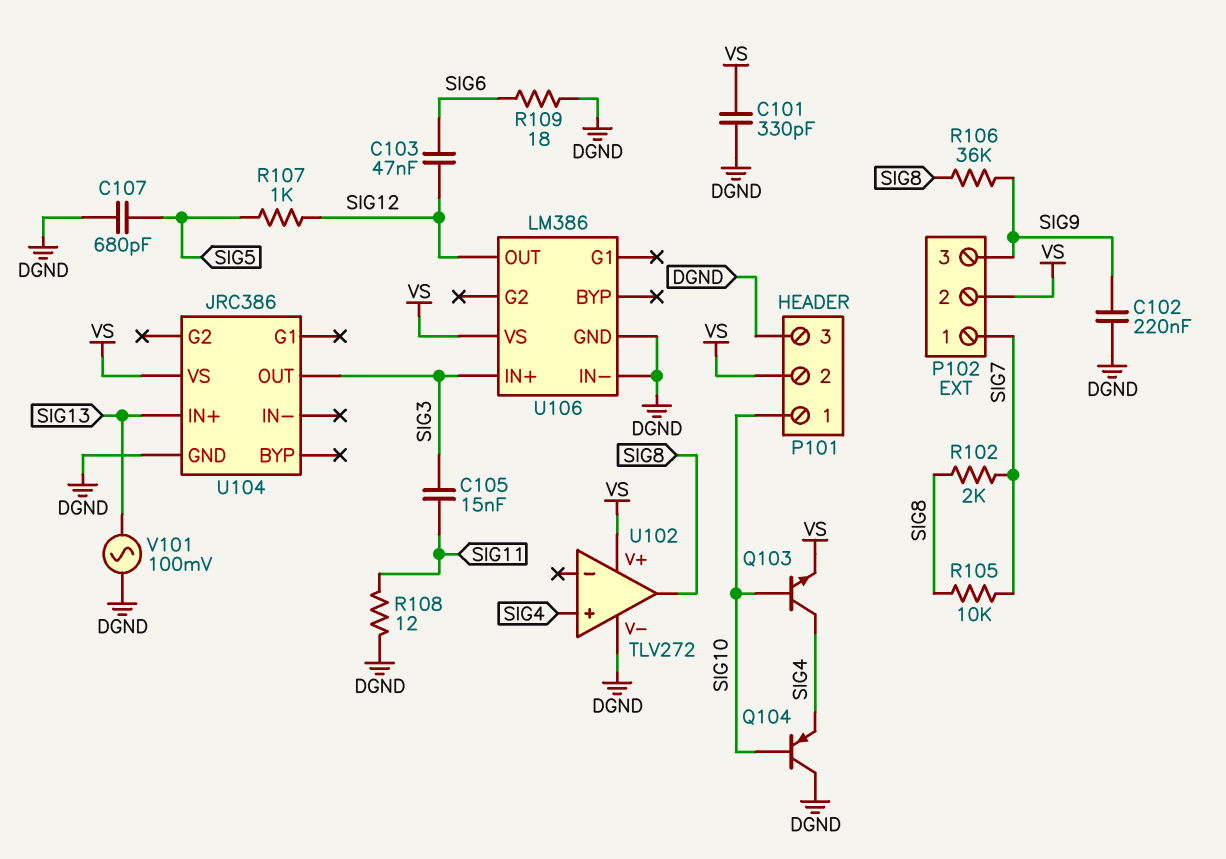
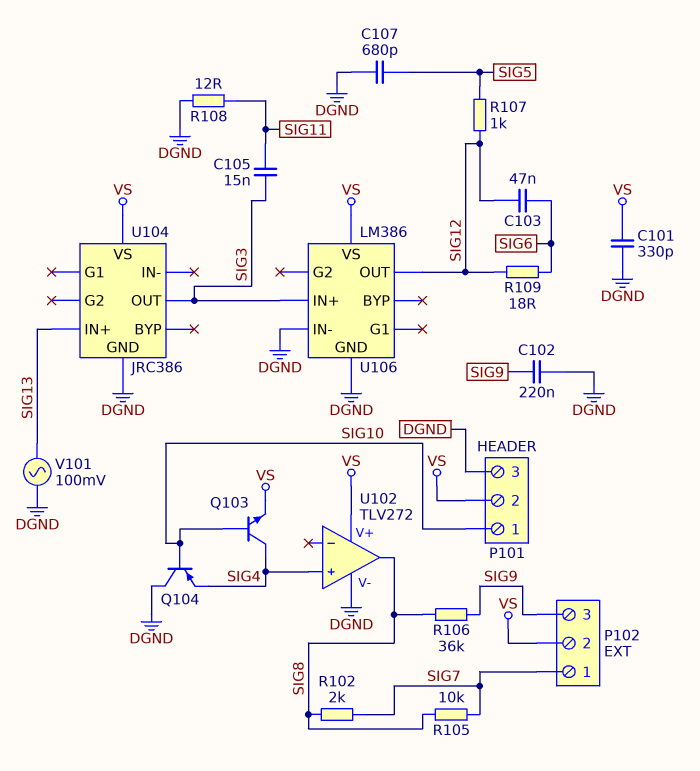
R109: 18 (DGND, SIG6) -> 18 (SIG6, SIG12)

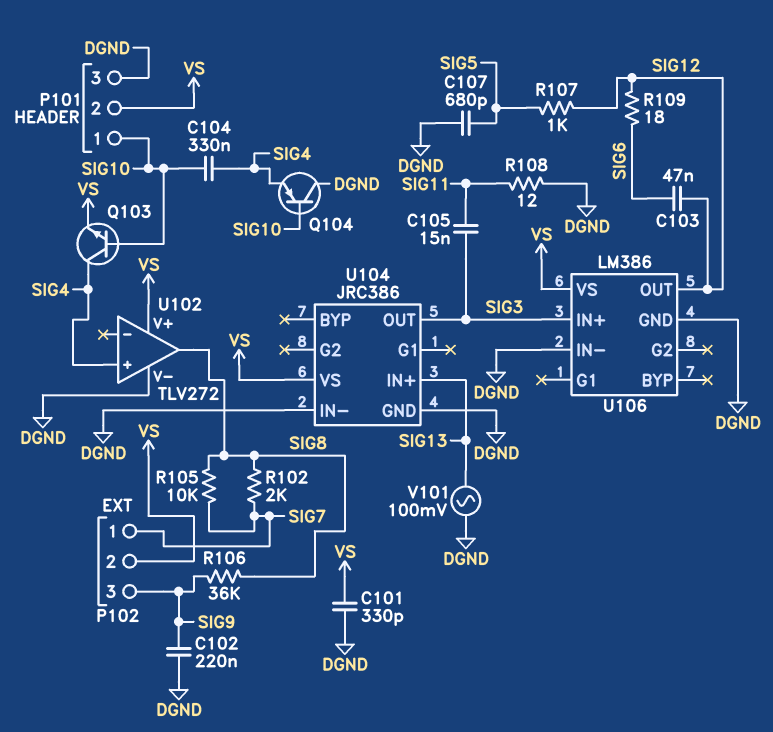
C104: none -> 330nF (SIG4, SIG10)
U104 pin IN-: none -> DGND

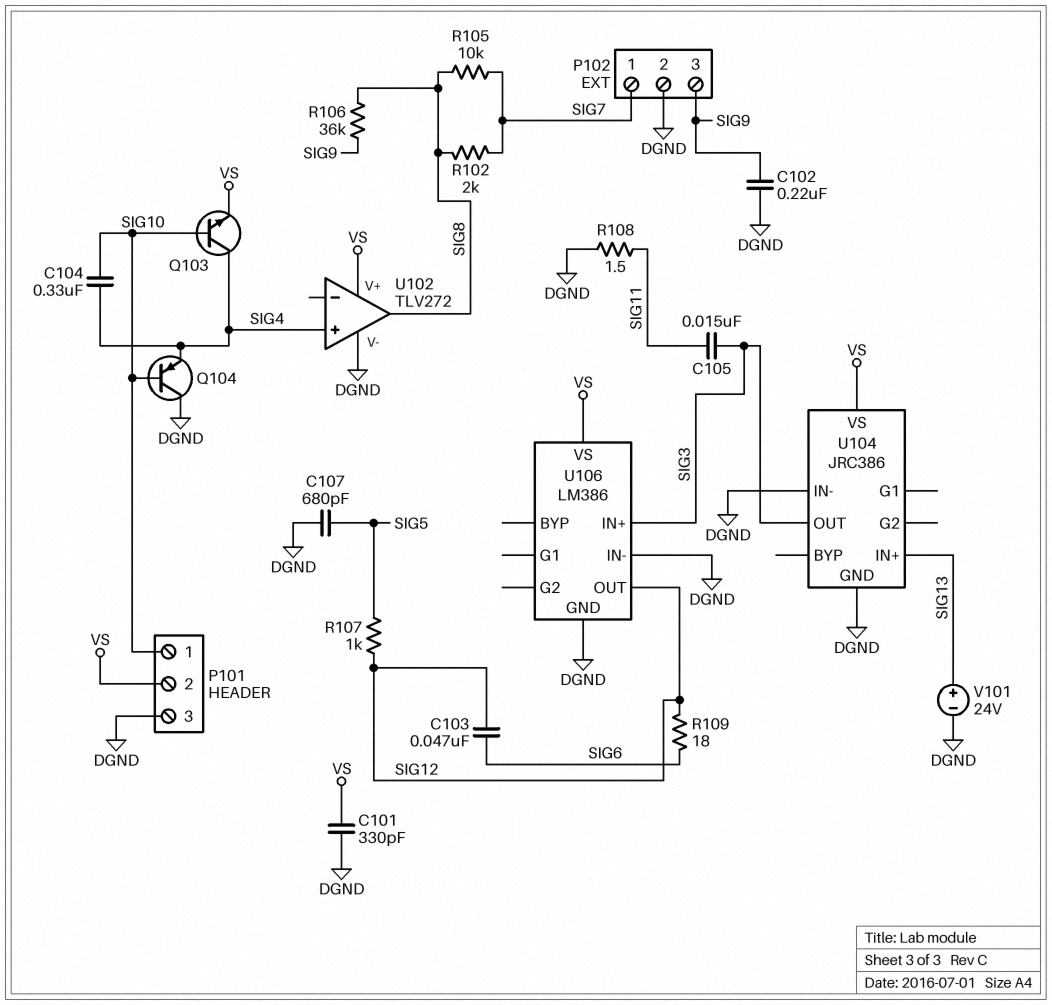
P102 pin 2: VS -> DGND
R108: 12 (DGND, SIG11) -> 1.5 (DGND, SIG11)
V101: AC 100mV (DGND, SIG13) -> 24V (plus SIG13, minus DGND)

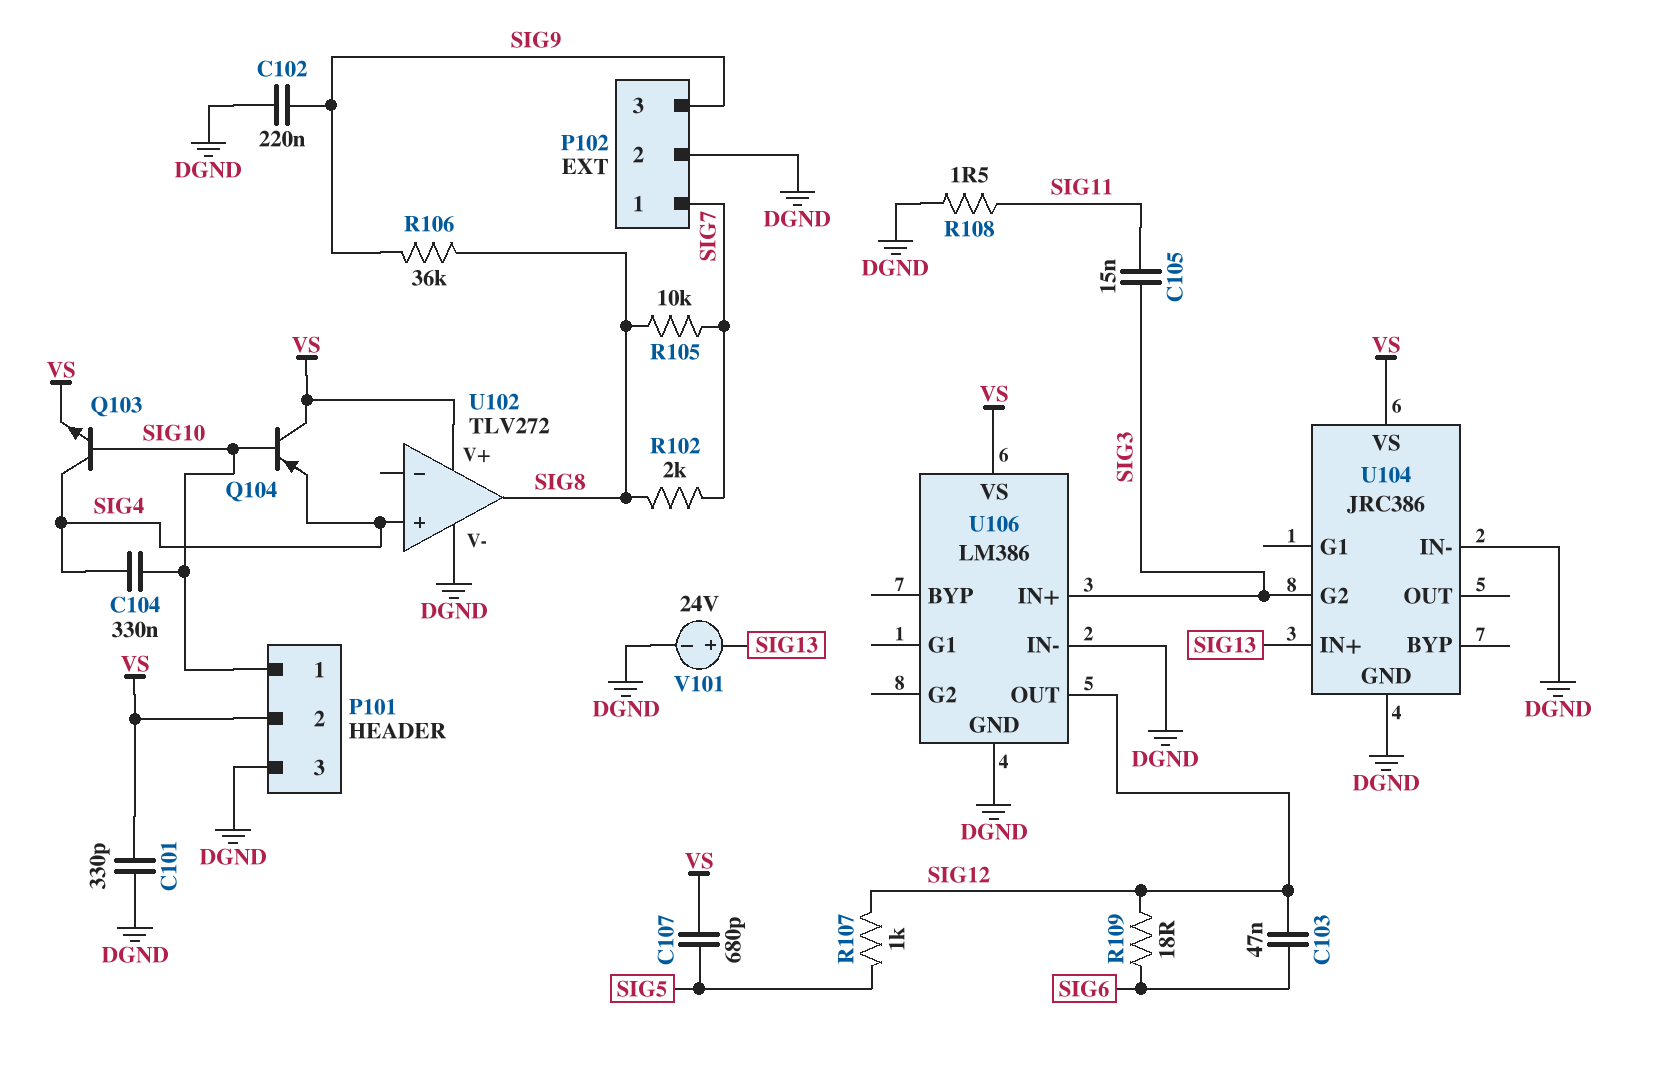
C107: 680pF (DGND, SIG5) -> 680pF (SIG5, VS)
Q104: PNP (B SIG10, C DGND, E SIG4) -> PNP (B SIG10, C VS, E SIG4)
U104 pin G2: none -> SIG3
U104 pin OUT: SIG3 -> none

